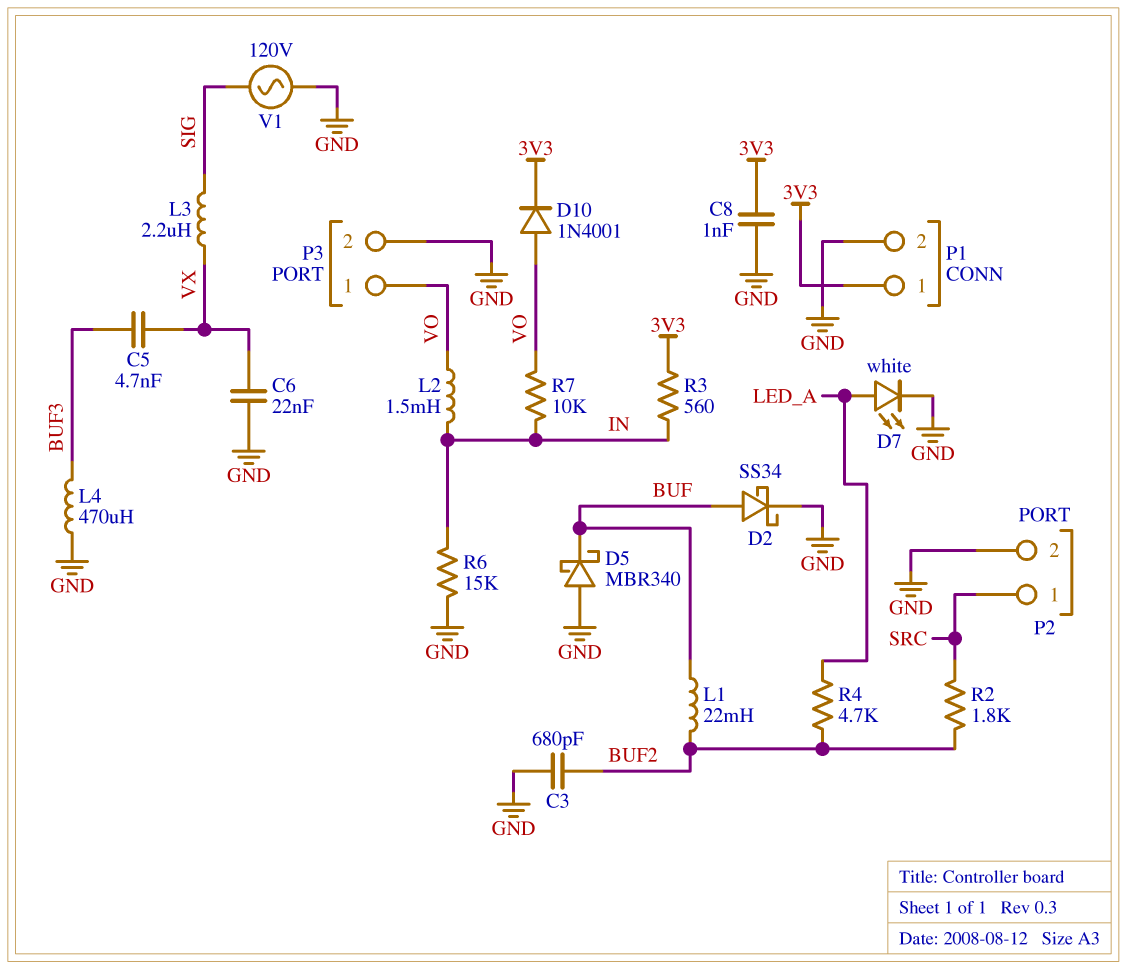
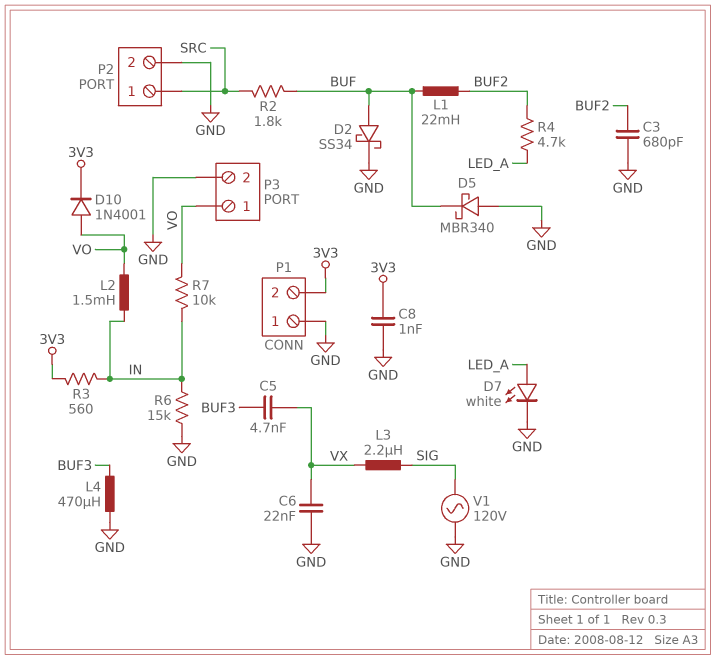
P1 pin 1: 3V3 -> GND
P1 pin 2: GND -> 3V3
R2: 1.8k (BUF2, SRC) -> 1.8k (BUF, SRC)

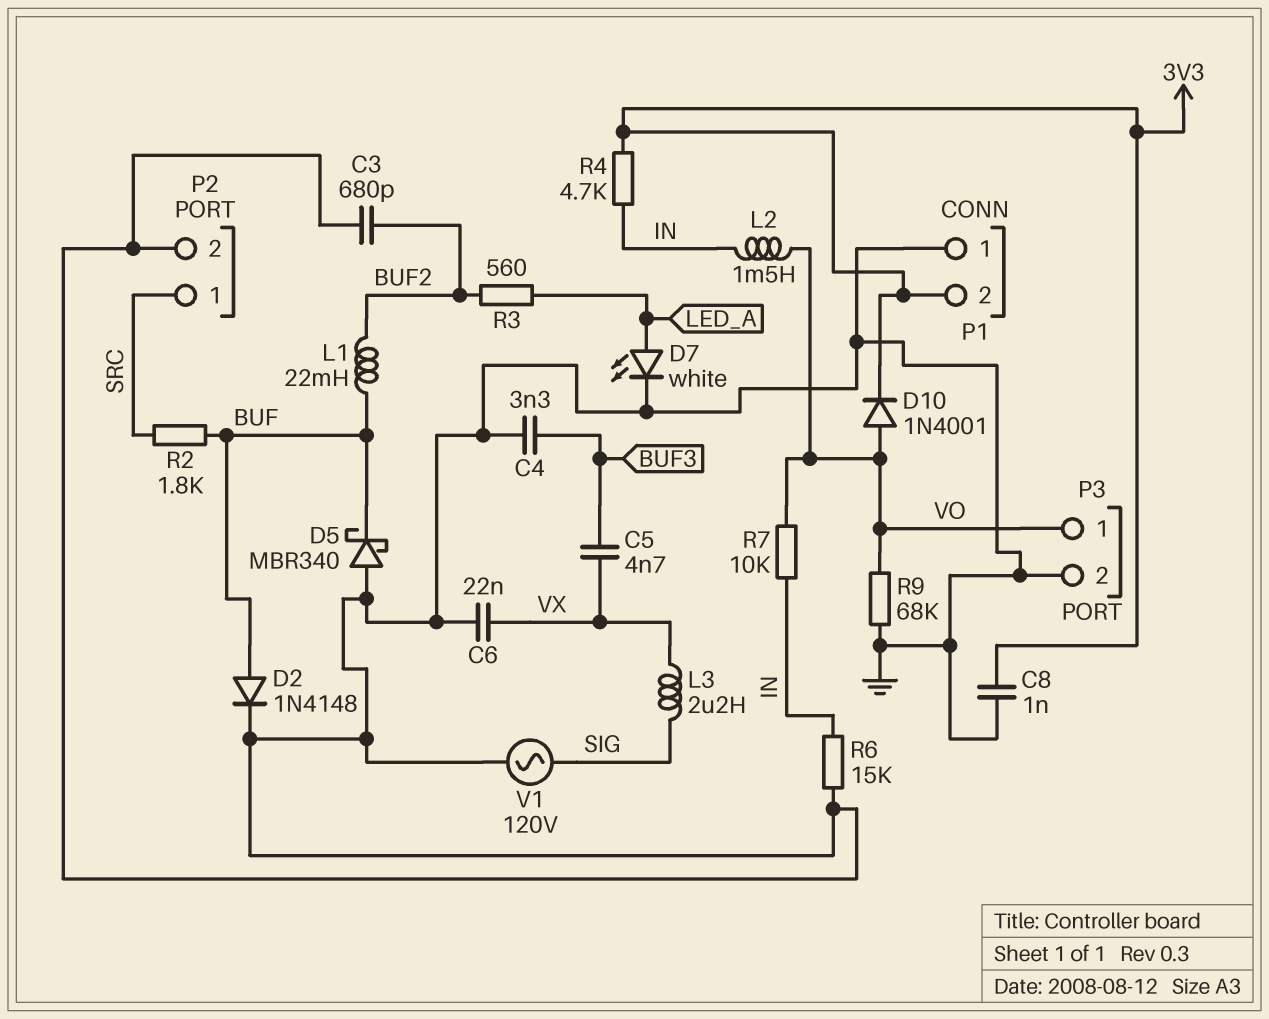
C4: none -> 3.3nF (BUF3, GND)
D2: schottky SS34 (A BUF, K GND) -> diode 1N4148 (A BUF, K GND)
L4: 470uH (BUF3, GND) -> none
R3: 560 (3V3, IN) -> 560 (BUF2, LED_A)
R4: 4.7k (BUF2, LED_A) -> 4.7k (3V3, IN)
R9: none -> 68k (GND, VO)

